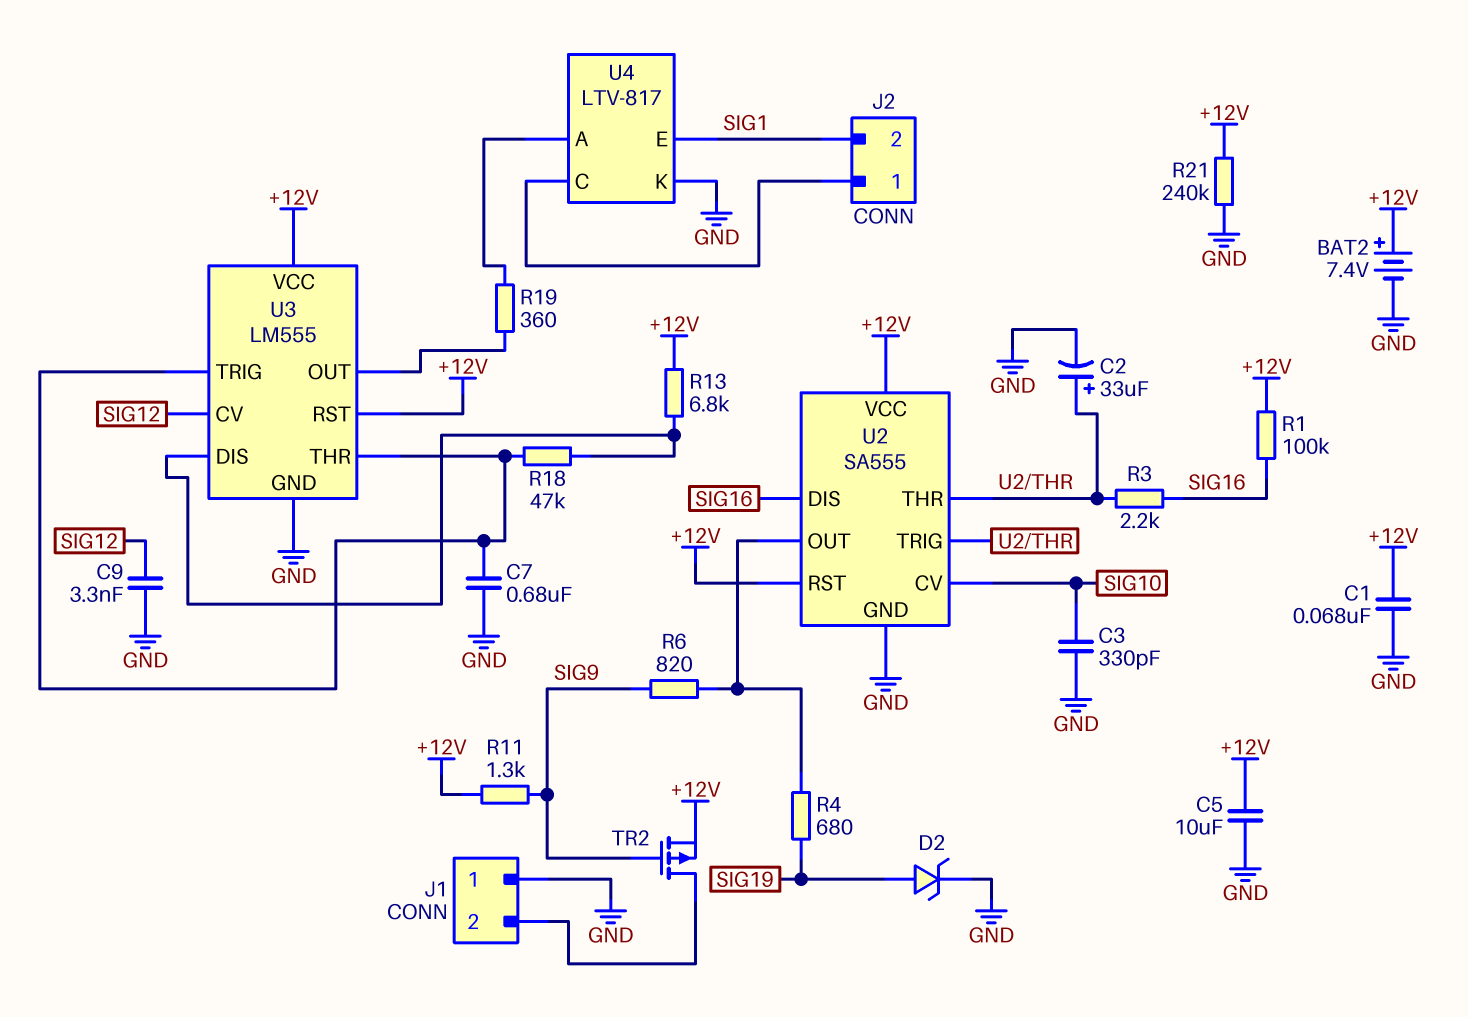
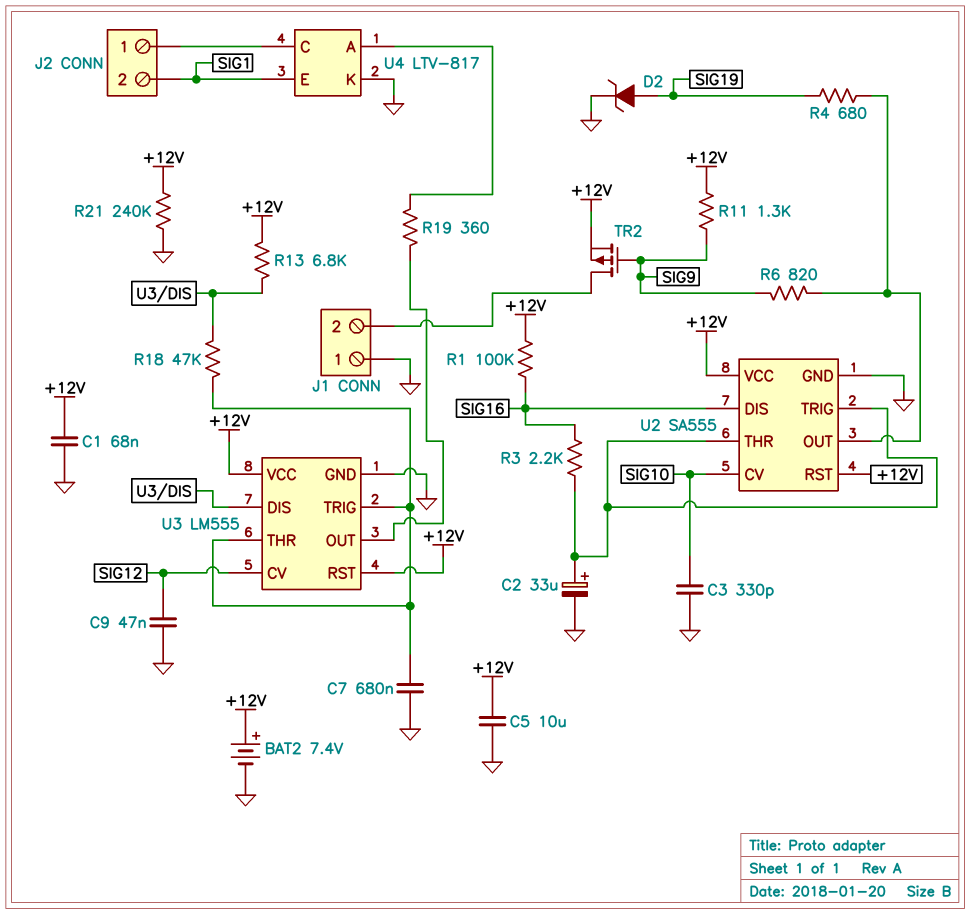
C9: 3.3nF (GND, SIG12) -> 47nF (GND, SIG12)

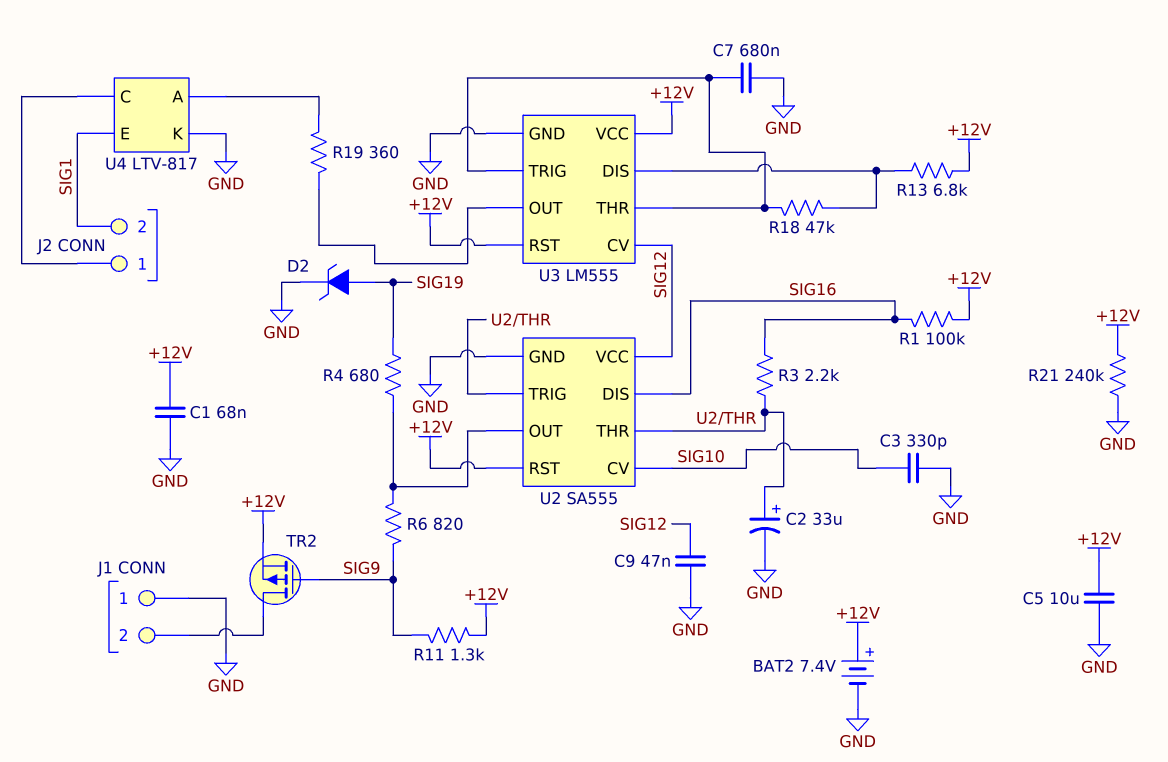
U2 pin VCC: +12V -> SIG12

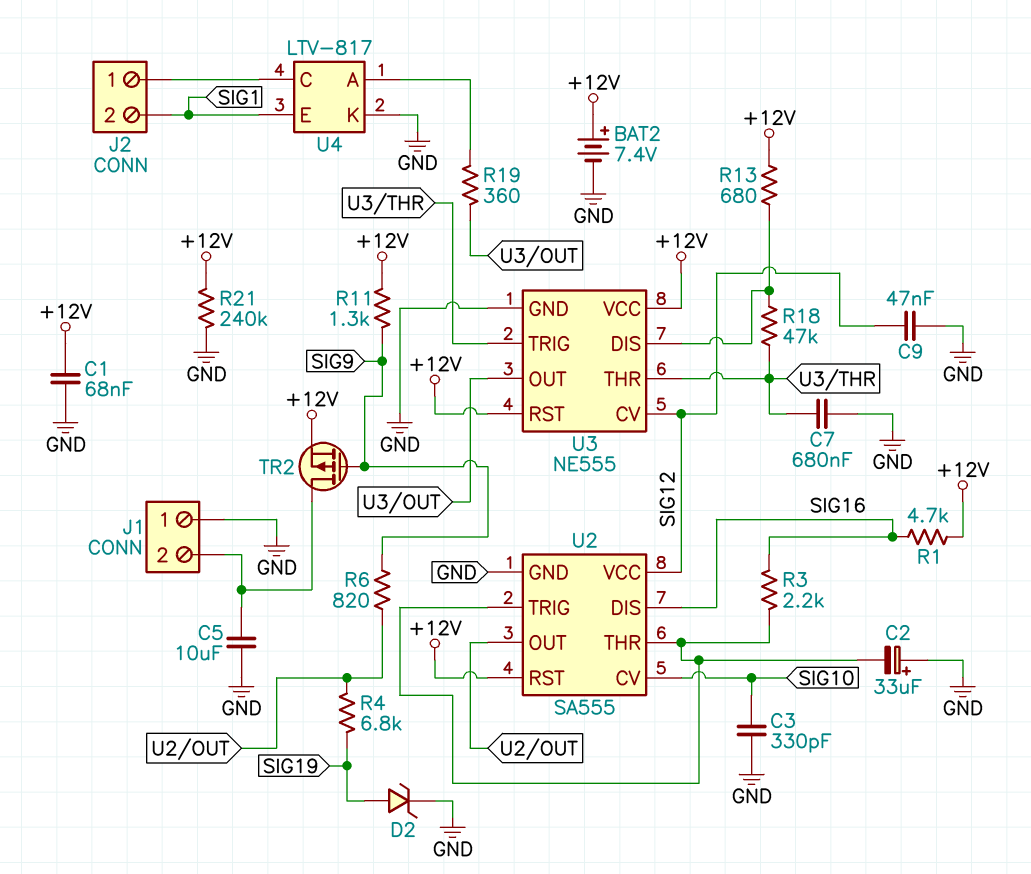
C2: 33uF (plus U2/THR, minus GND) -> 33uF (plus GND, minus U2/THR)
C5: 10uF (+12V, GND) -> 10uF (GND, J1/2)
R1: 100k (+12V, SIG16) -> 4.7k (+12V, SIG16)
R4: 680 (SIG19, U2/OUT) -> 6.8k (SIG19, U2/OUT)
R13: 6.8k (+12V, U3/DIS) -> 680 (+12V, U3/DIS)
U3: LM555 -> NE555

